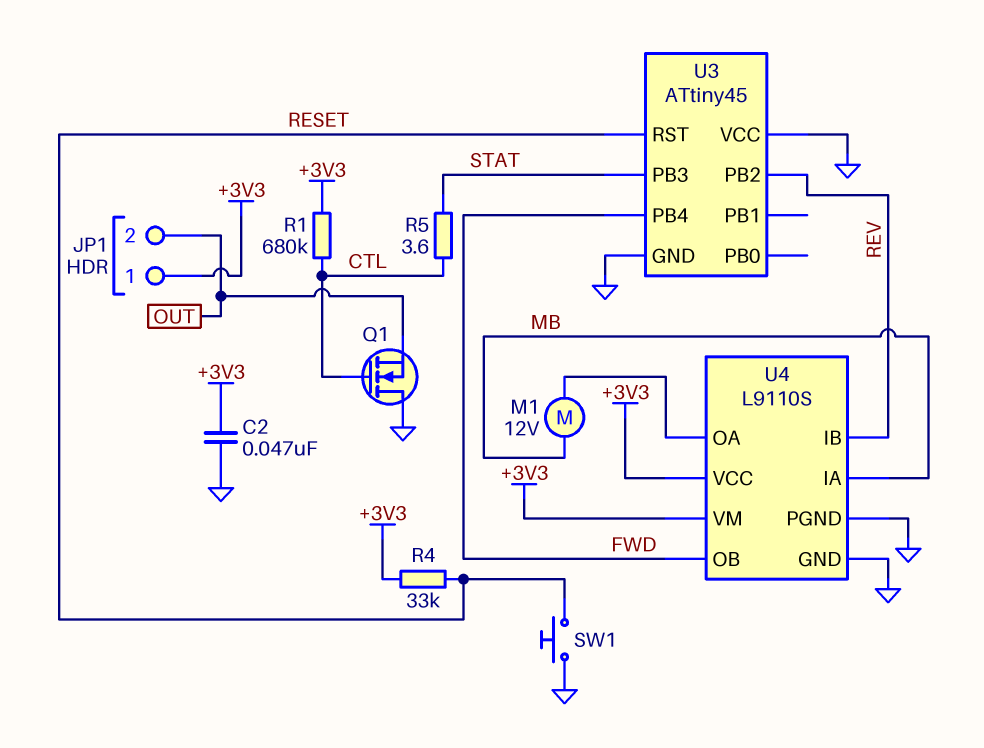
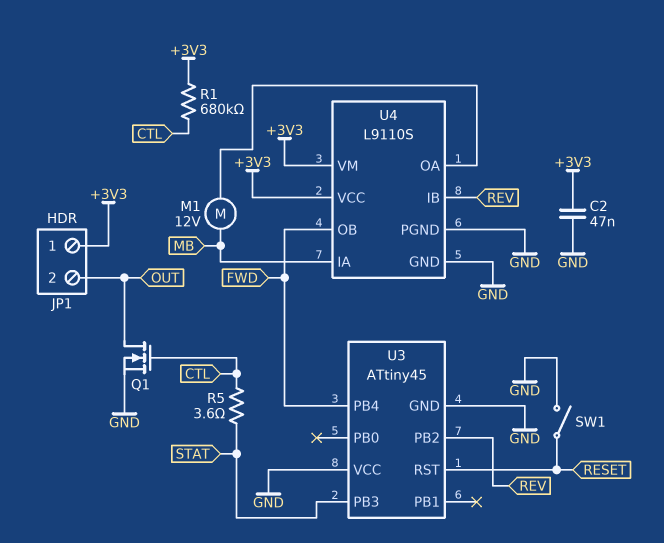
Q1: NMOS (G CTL, D GND, S OUT) -> NMOS (G CTL, D OUT, S GND)
R4: 33k (+3V3, RESET) -> none
SW1: button (GND, RESET) -> switch (GND, RESET)

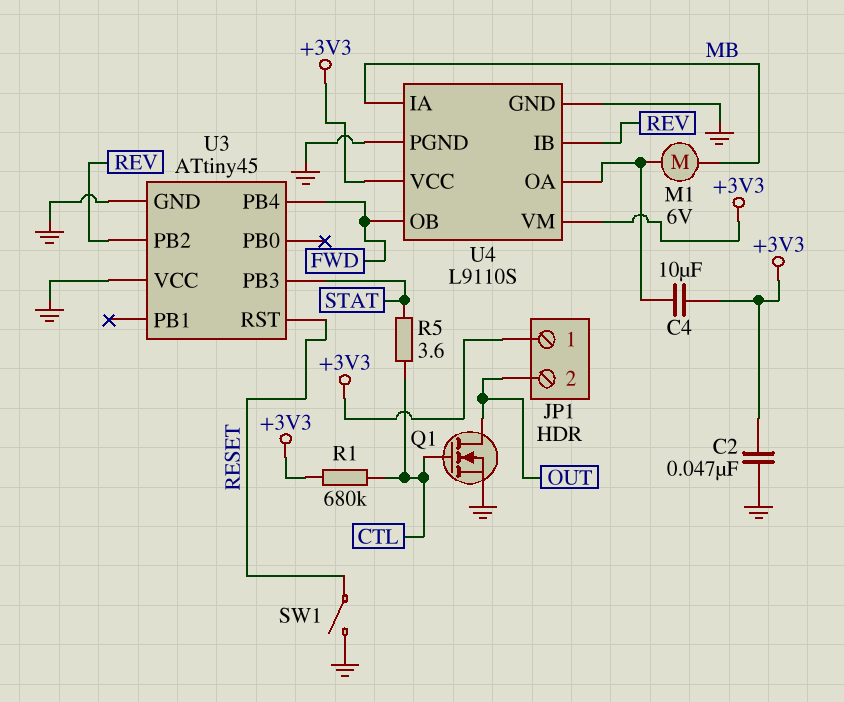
C4: none -> 10uF (+3V3, U4/OA)
M1: motor 12V (MB, U4/OA) -> motor 6V (MB, U4/OA)

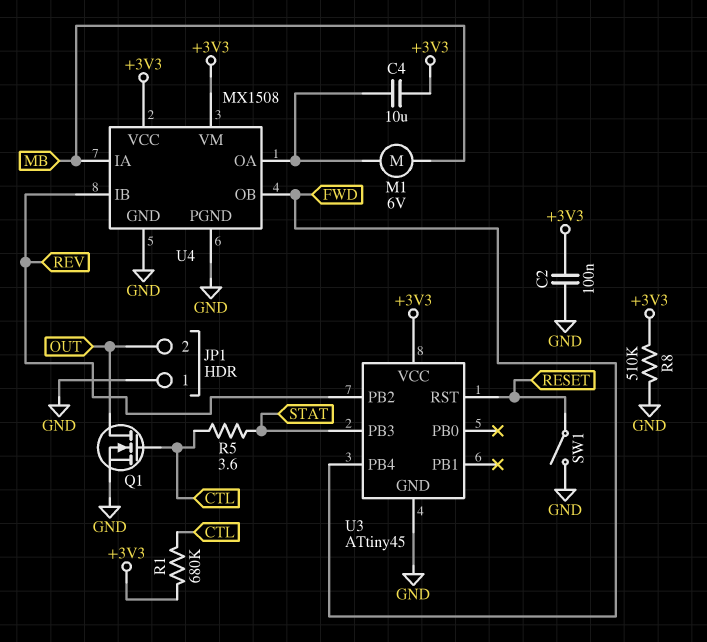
C2: 47nF (+3V3, GND) -> 100nF (+3V3, GND)
JP1 pin 1: +3V3 -> GND
R8: none -> 510k (+3V3, GND)
U3 pin VCC: GND -> +3V3
U4: L9110S -> MX1508

